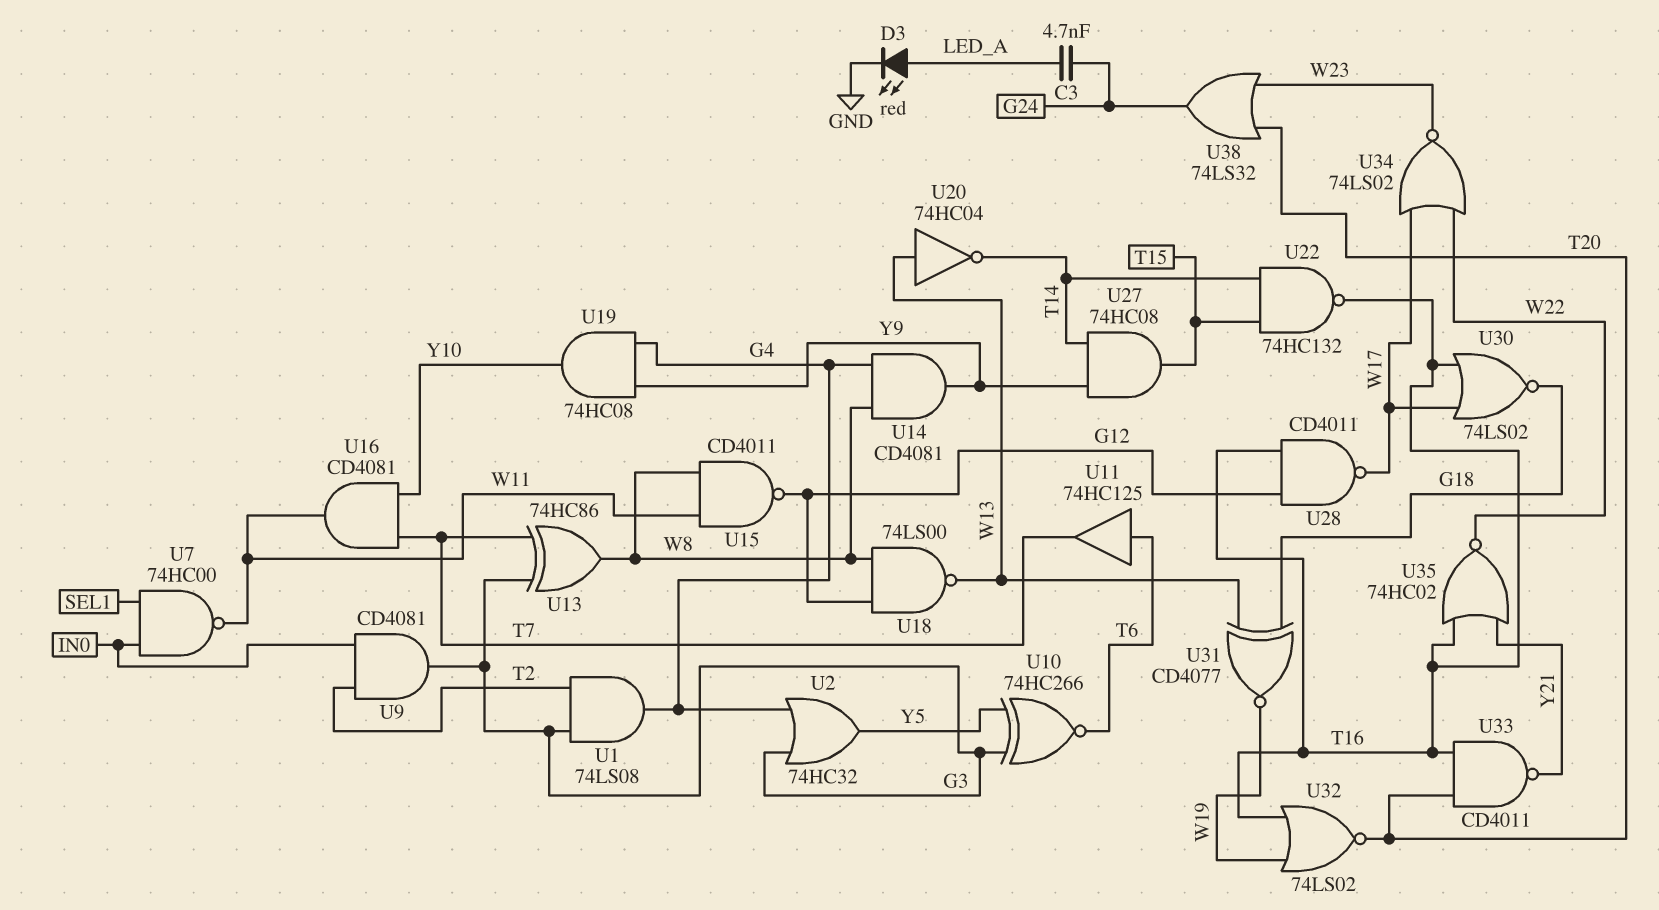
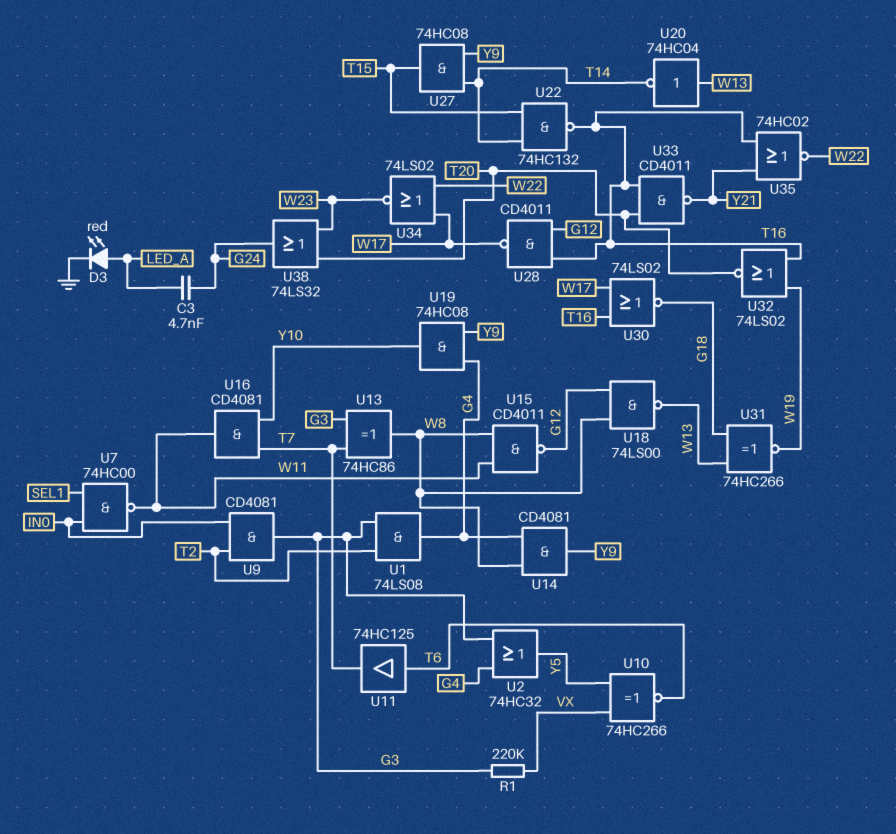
R1: none -> 220k (G3, VX)
U10: XNOR 74HC266 (in G3, in Y5, out T6) -> XNOR 74HC266 (in VX, in Y5, out T6)
U31: XNOR CD4077 (in G18, in W13, out W19) -> XNOR 74HC266 (in G18, in W13, out W19)

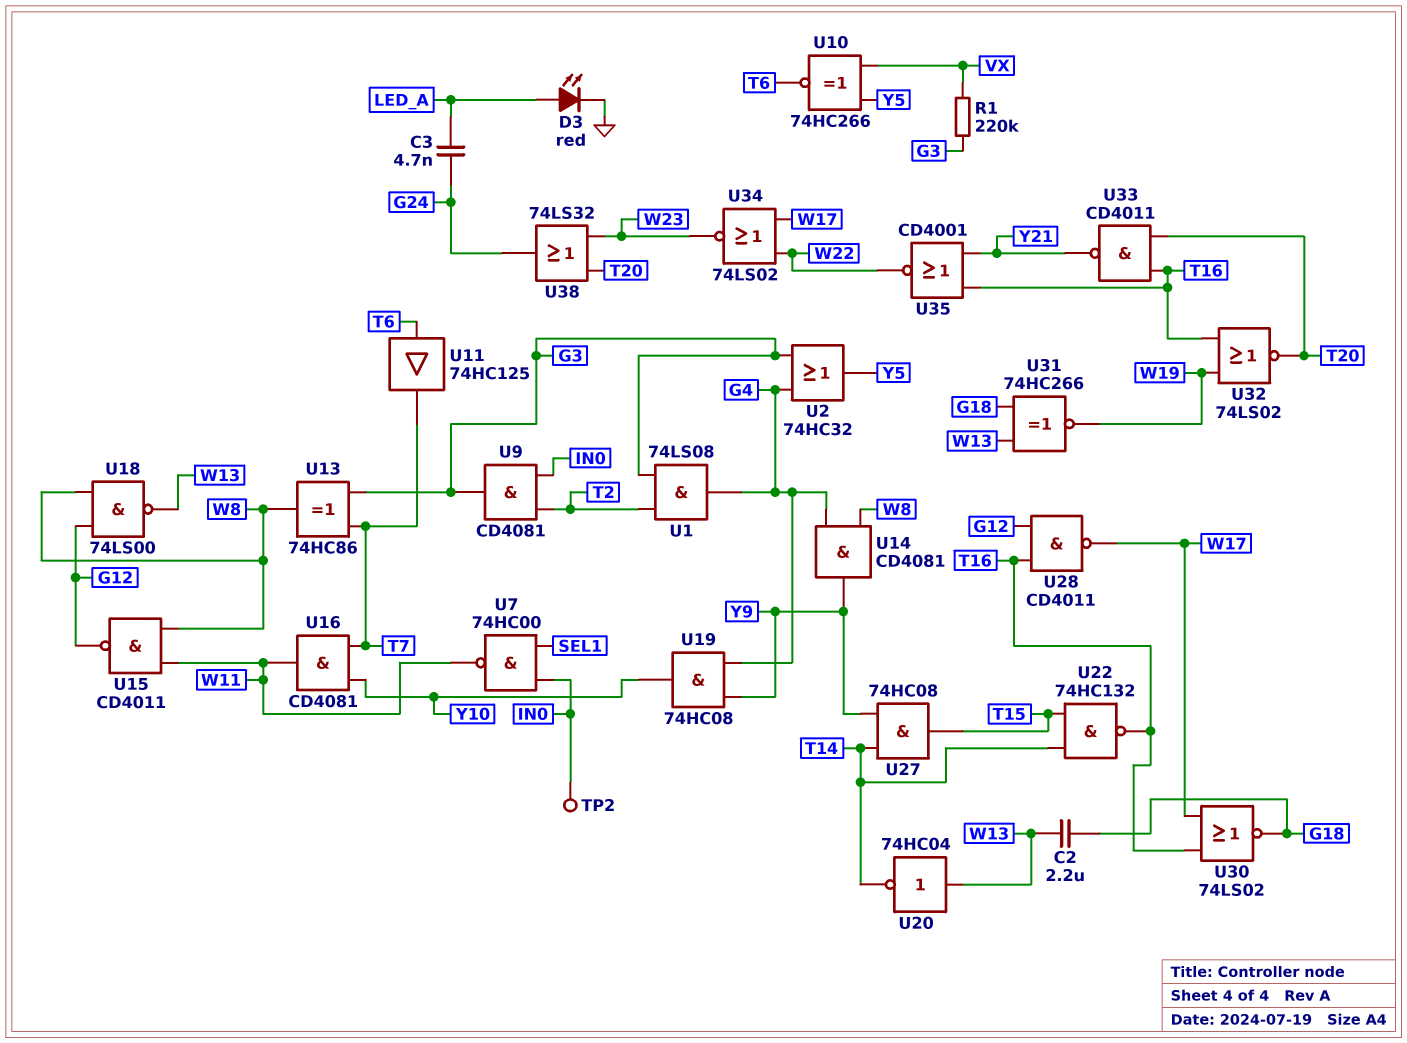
C2: none -> 2.2uF (G18, W13)
TP2: none -> test point (IN0)
U35: NOR 74HC02 (in T16, in Y21, out W22) -> NOR CD4001 (in T16, in Y21, out W22)

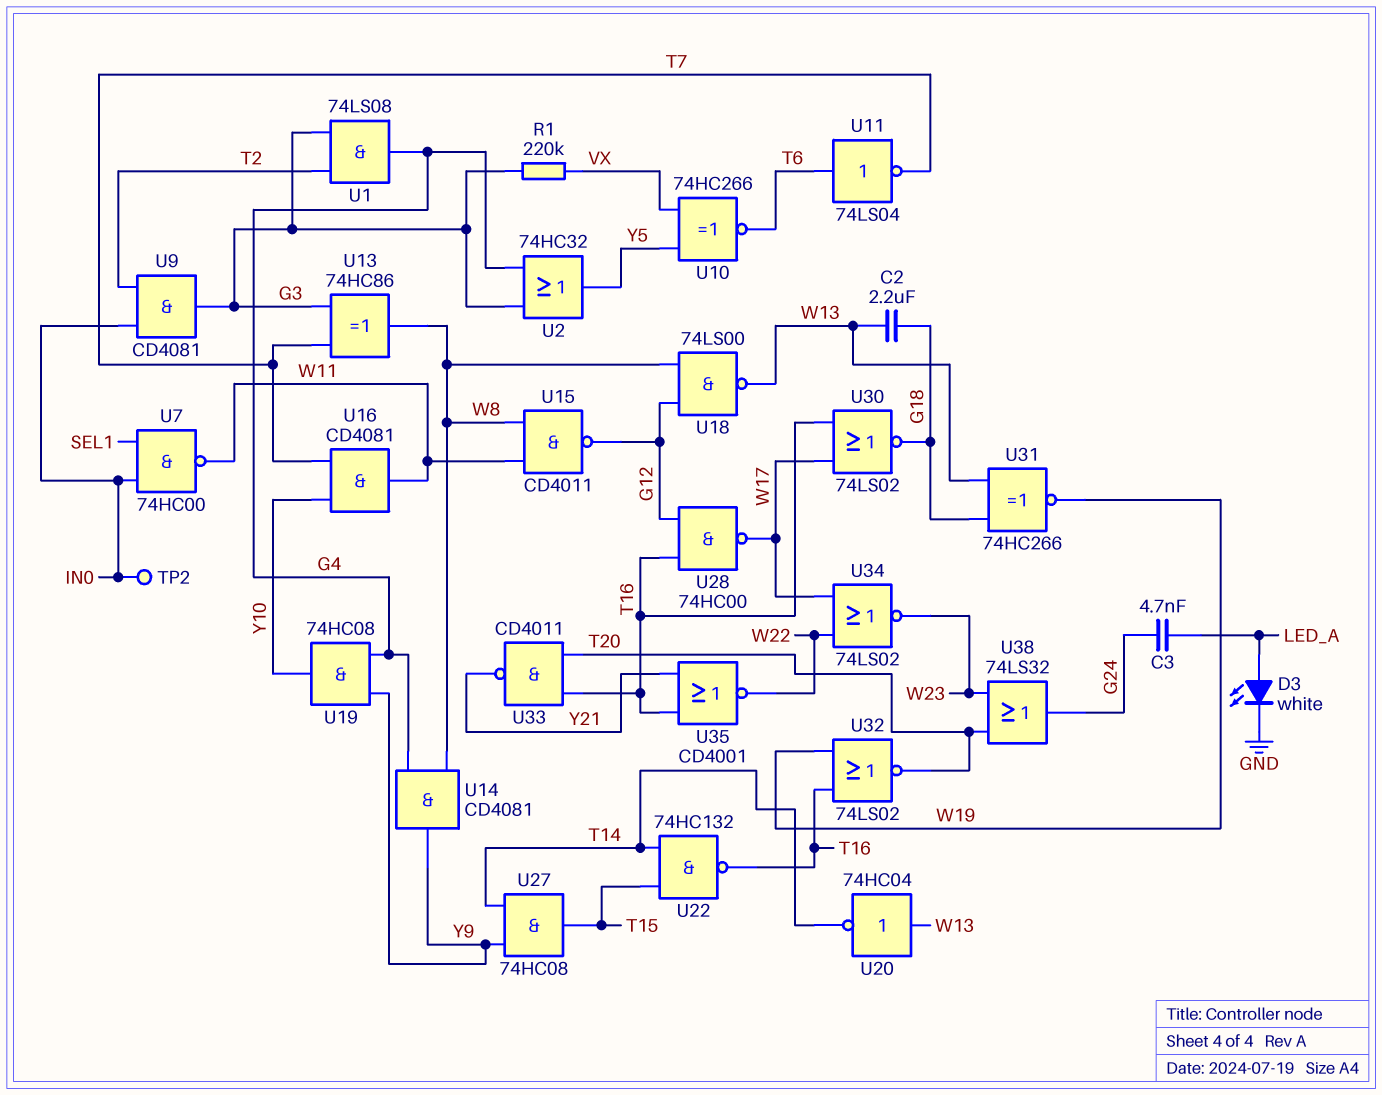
D3: LED red (A LED_A, K GND) -> LED white (A LED_A, K GND)
U11: buffer 74HC125 (in T6, out T7) -> NOT 74LS04 (in T6, out T7)
U28: NAND CD4011 (in G12, in T16, out W17) -> NAND 74HC00 (in G12, in T16, out W17)

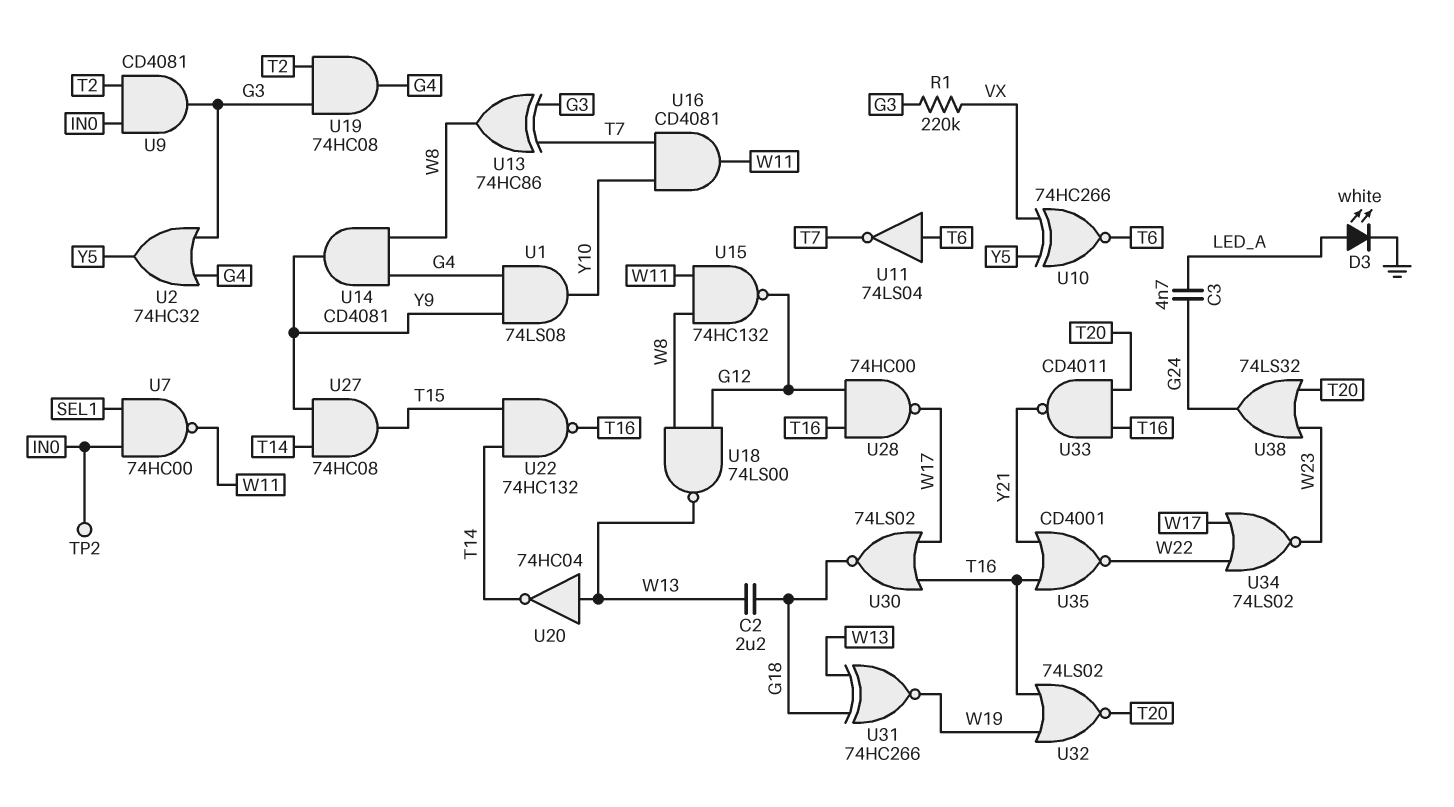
U1: AND 74LS08 (in G3, in T2, out G4) -> AND 74LS08 (in G4, in Y9, out Y10)
U15: NAND CD4011 (in W8, in W11, out G12) -> NAND 74HC132 (in W8, in W11, out G12)
U19: AND 74HC08 (in G4, in Y9, out Y10) -> AND 74HC08 (in G3, in T2, out G4)

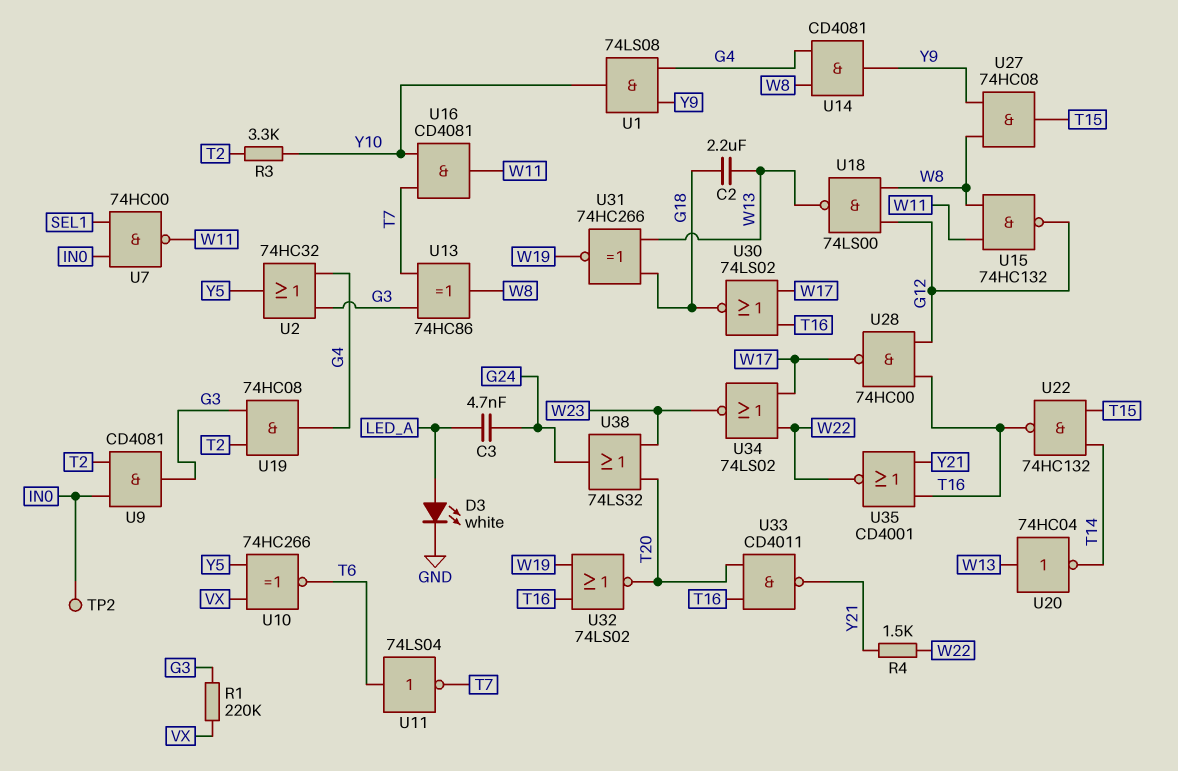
R3: none -> 3.3k (T2, Y10)
R4: none -> 1.5k (W22, Y21)
U27: AND 74HC08 (in T14, in Y9, out T15) -> AND 74HC08 (in W8, in Y9, out T15)

